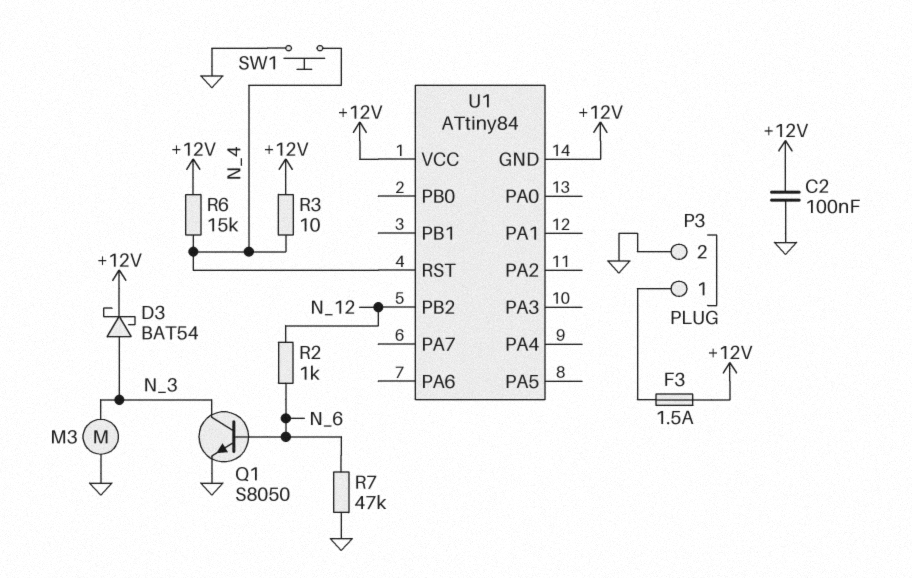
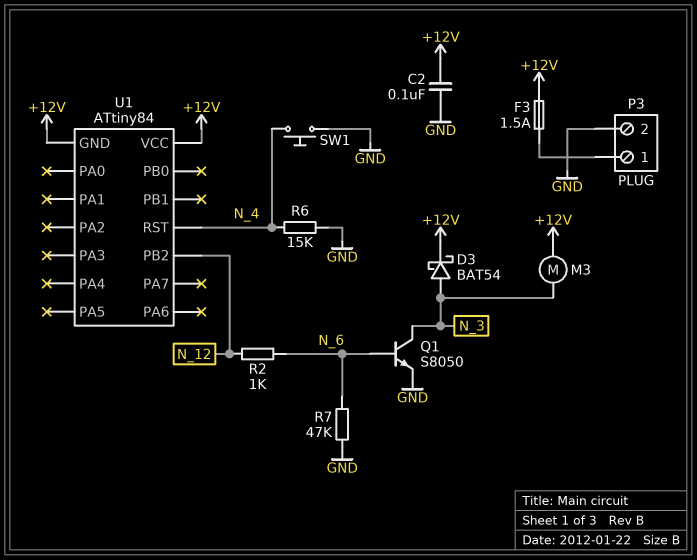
M3: motor (GND, N_3) -> motor (+12V, N_3)
R3: 10 (+12V, N_4) -> none
R6: 15k (+12V, N_4) -> 15k (GND, N_4)

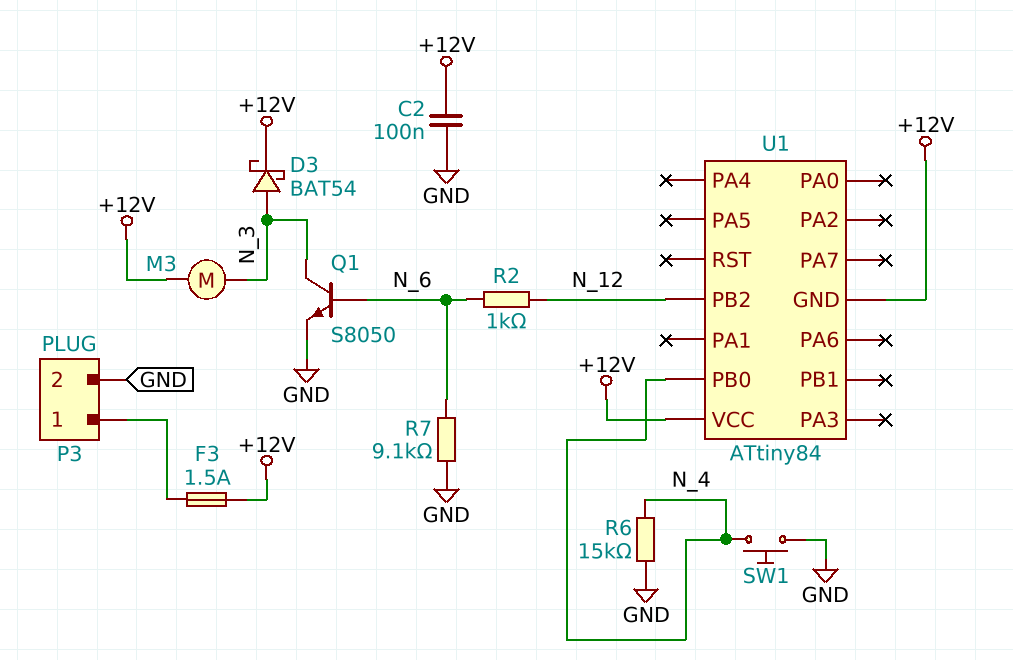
R7: 47k (GND, N_6) -> 9.1k (GND, N_6)
U1 pin PB0: none -> N_4
U1 pin RST: N_4 -> none

